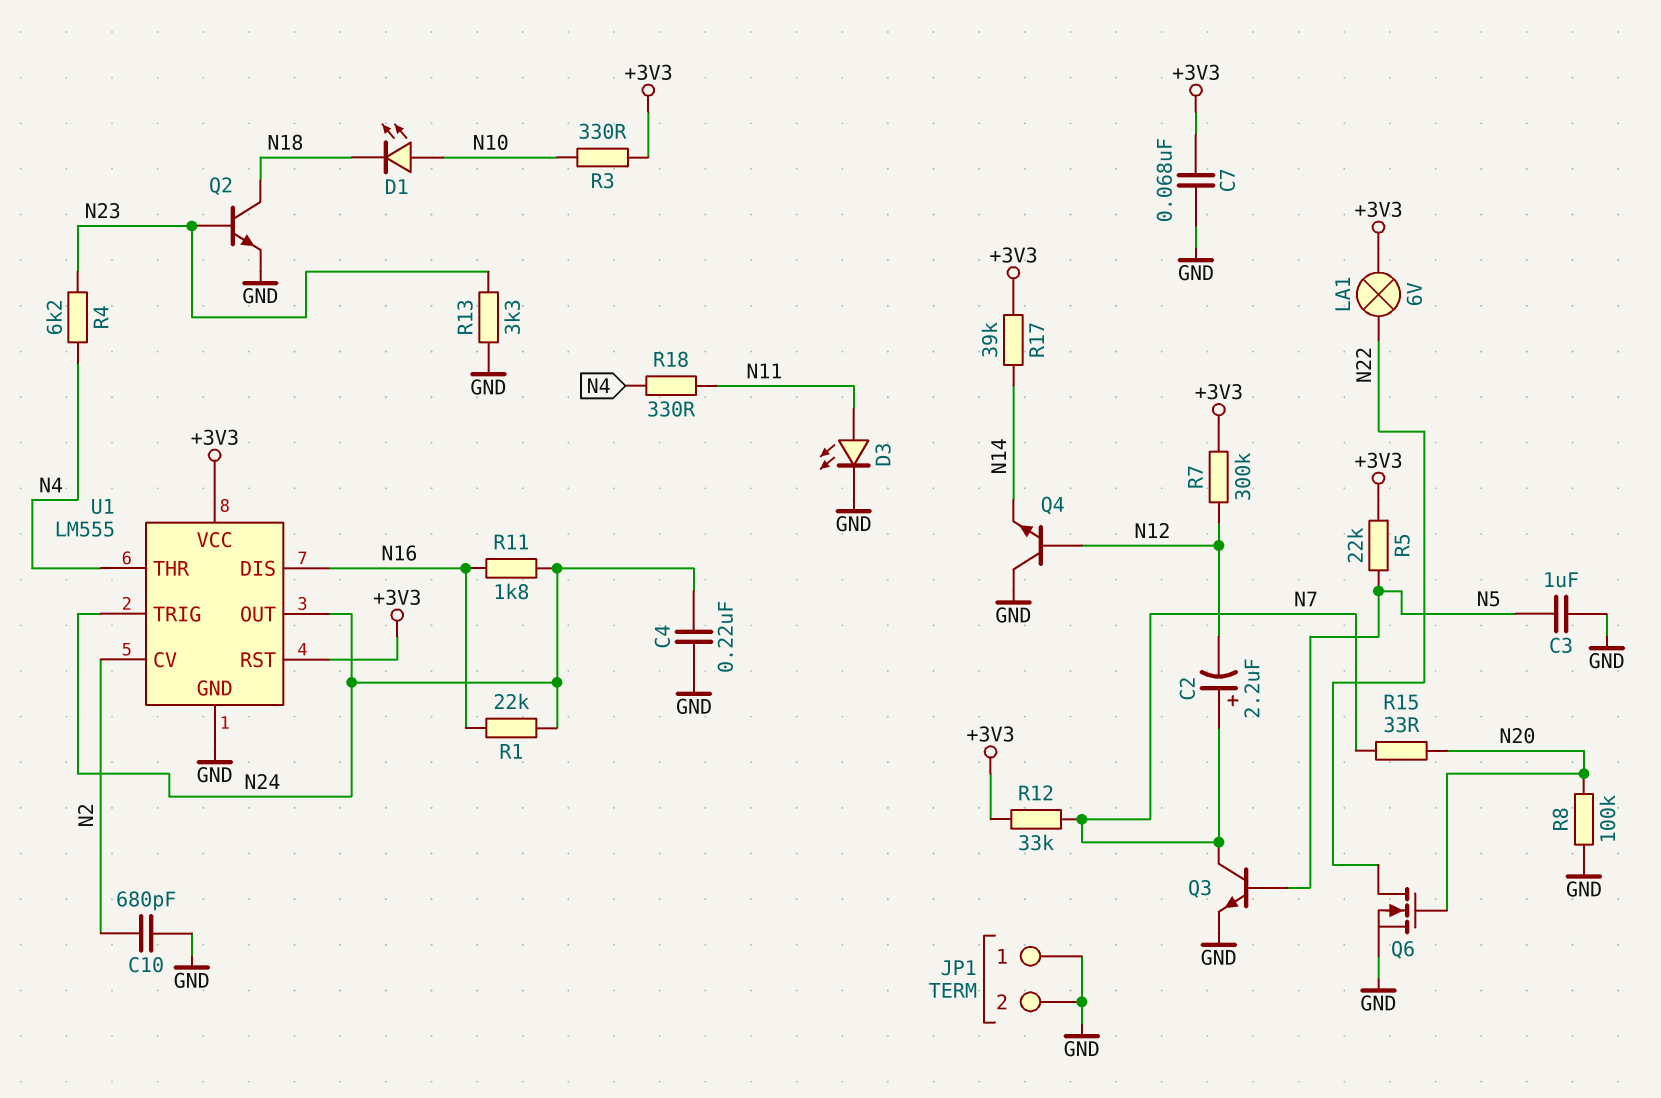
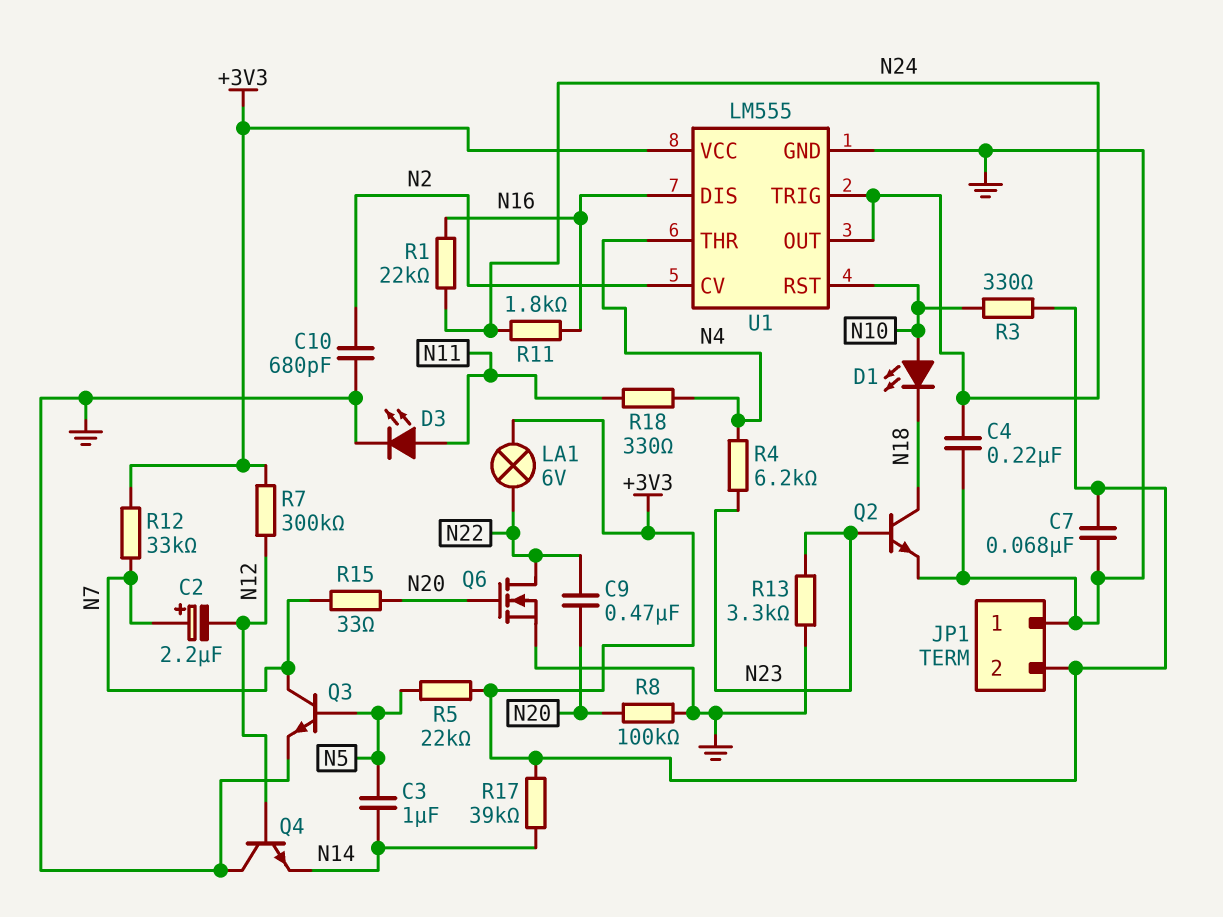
C3: 1uF (GND, N5) -> 1uF (N5, N14)
C9: none -> 470nF (N20, N22)
JP1 pin 2: GND -> +3V3
U1 pin RST: +3V3 -> N10

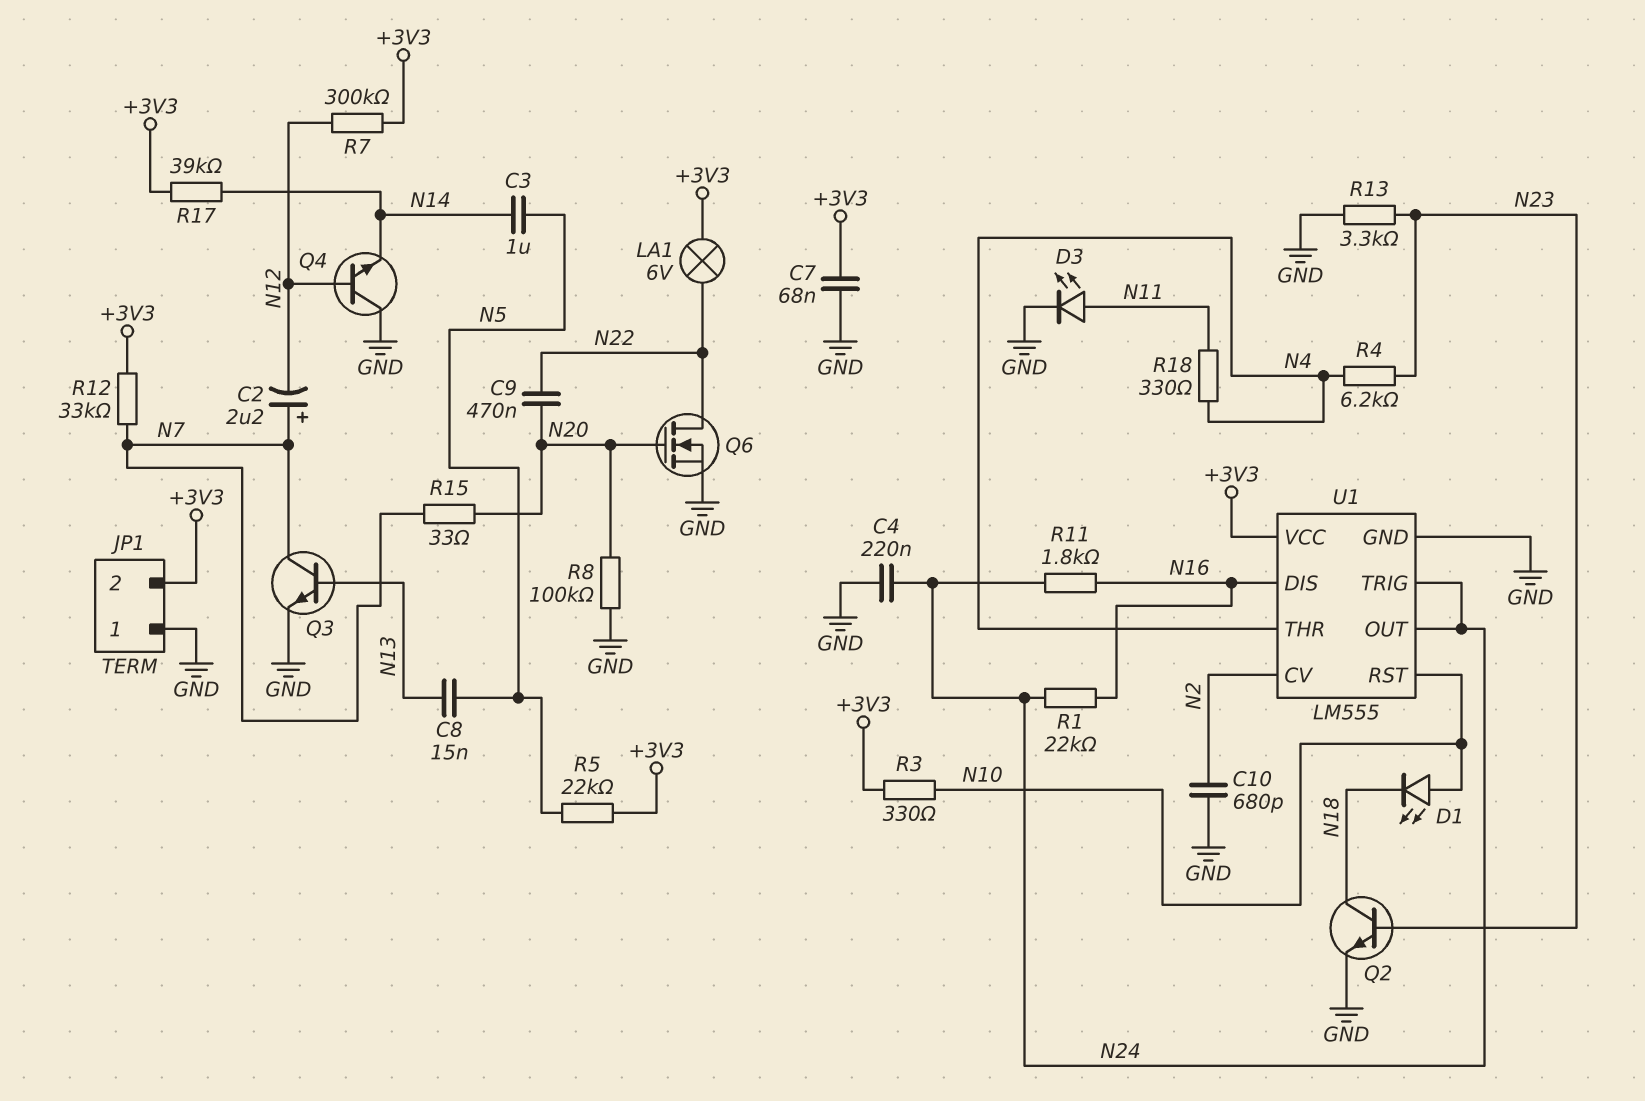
C8: none -> 15nF (N5, N13)
Q3: NPN (B N5, C N7, E GND) -> NPN (B N13, C N7, E GND)

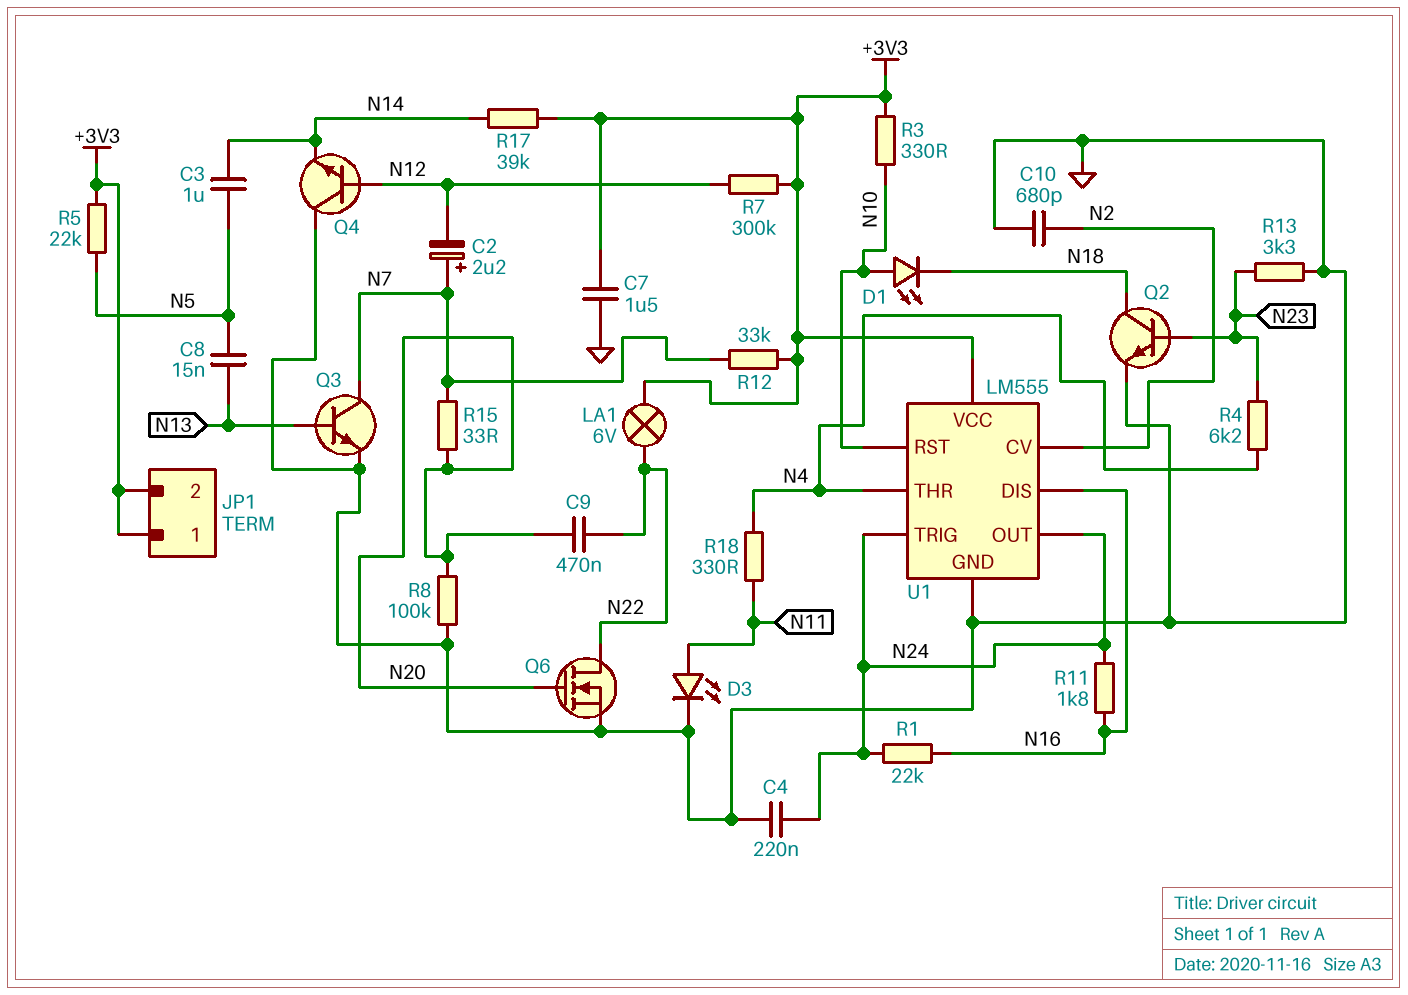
C7: 68nF (+3V3, GND) -> 1.5uF (+3V3, GND)
JP1 pin 1: GND -> +3V3

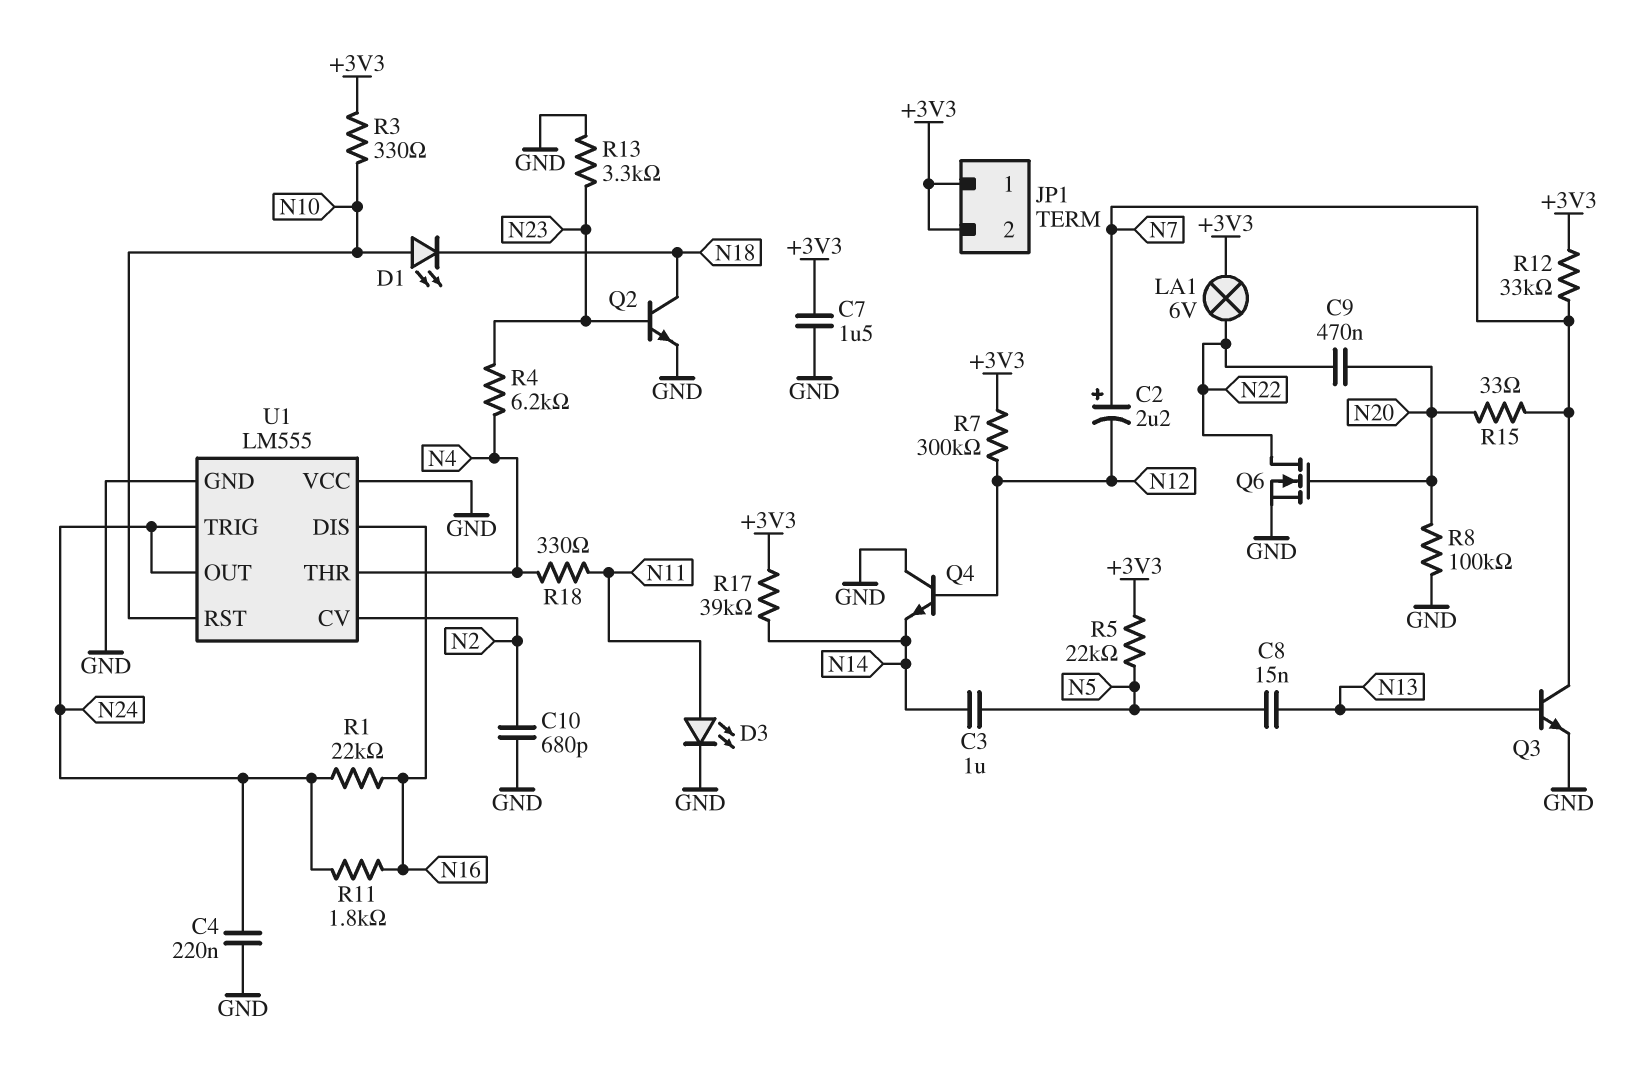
U1 pin VCC: +3V3 -> GND

